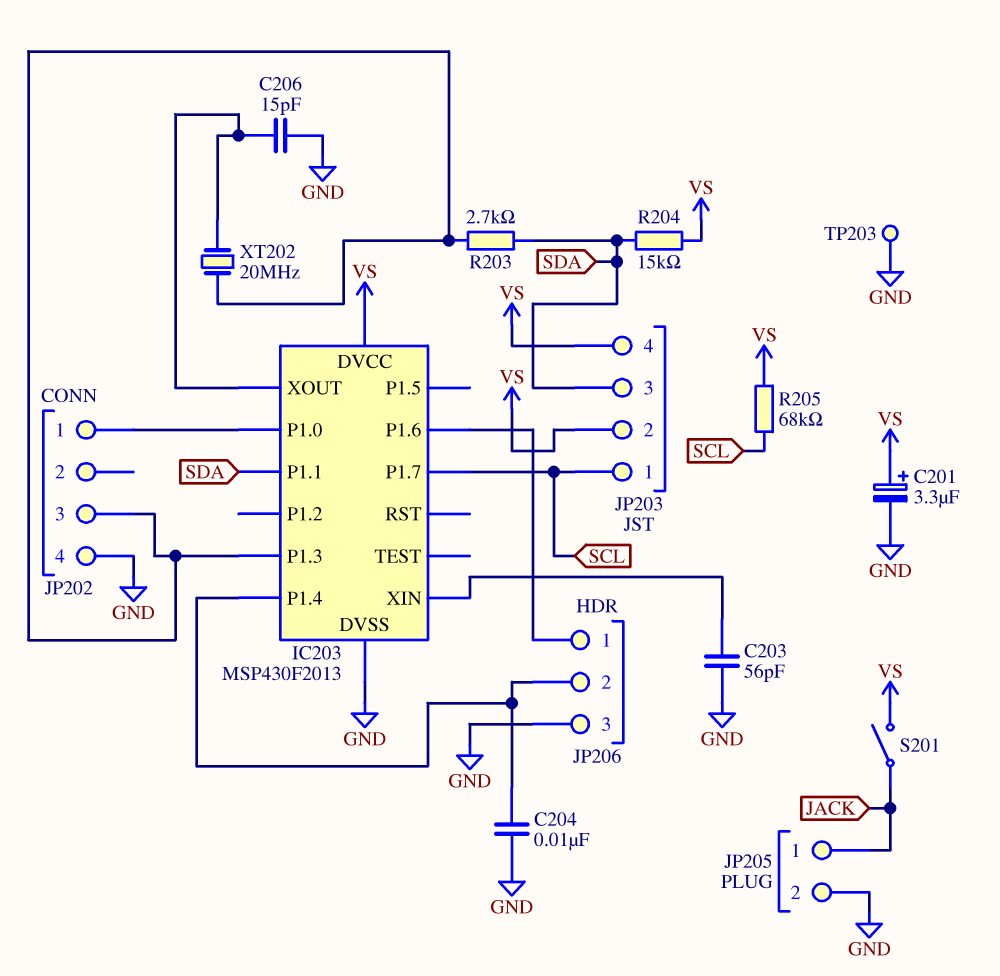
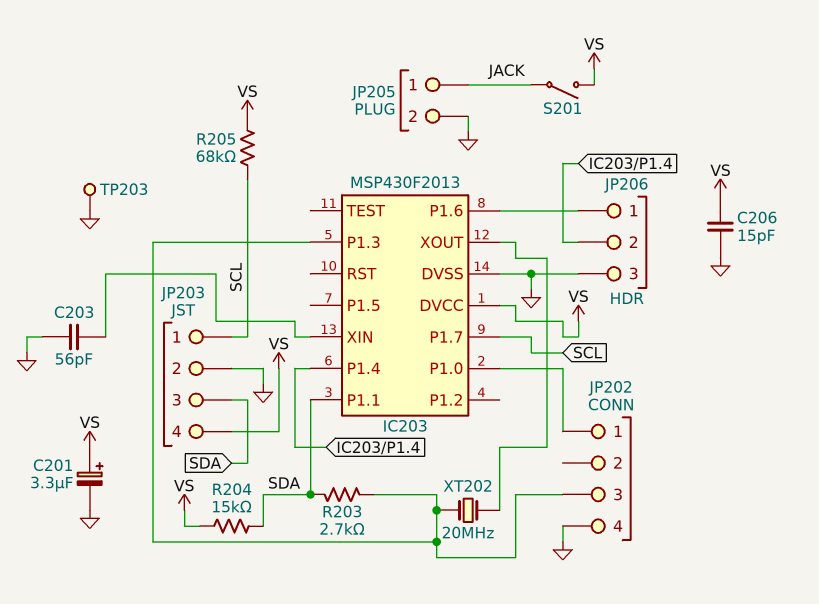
C204: 10nF (GND, IC203/P1.4) -> none
C206: 15pF (GND, IC203/XOUT) -> 15pF (GND, VS)
JP203 pin 2: VS -> GND

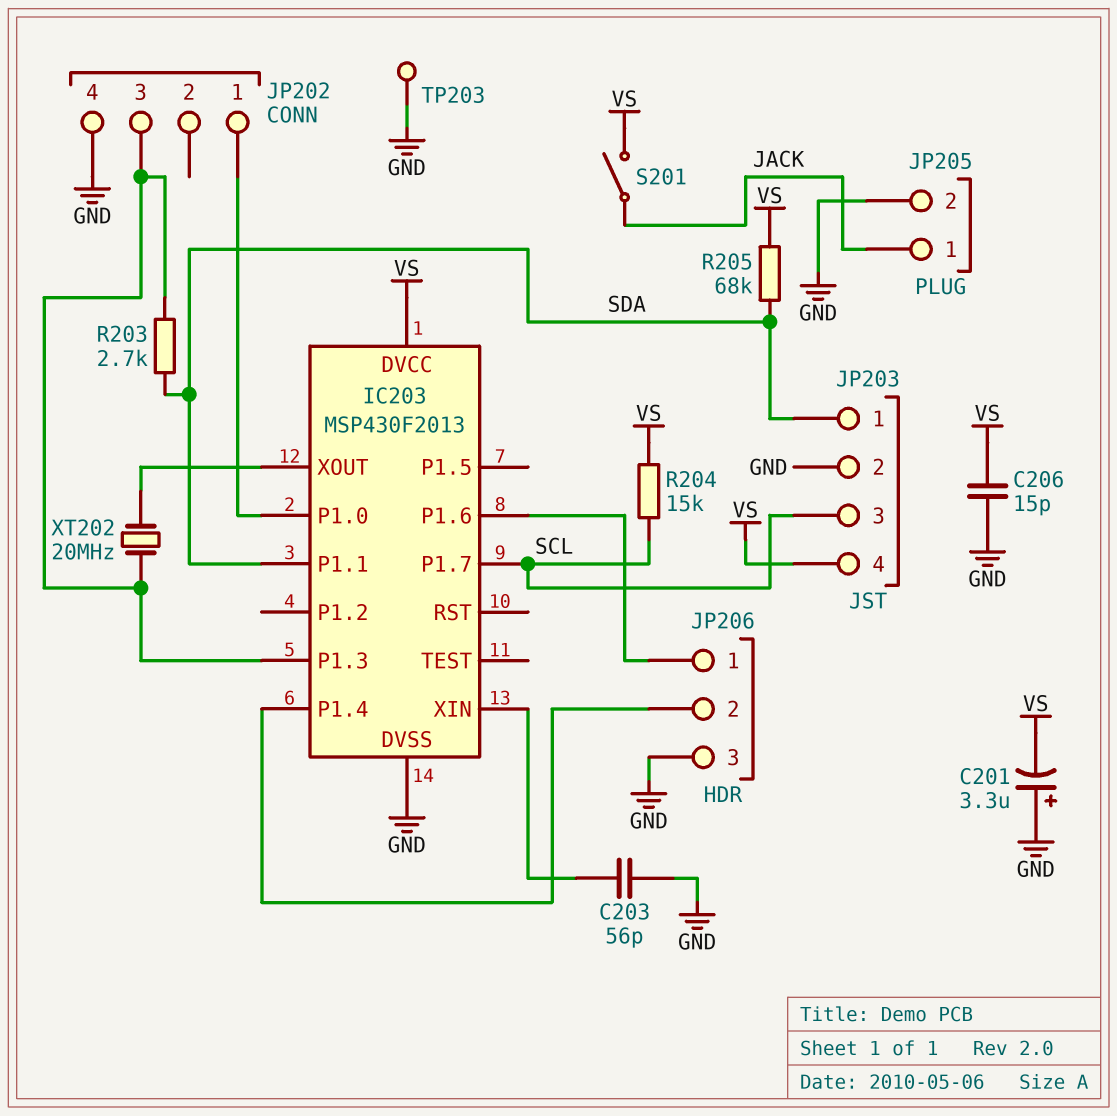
C201: 3.3uF (plus VS, minus GND) -> 3.3uF (plus GND, minus VS)
JP203 pin 1: SCL -> SDA
JP203 pin 3: SDA -> SCL
R204: 15k (SDA, VS) -> 15k (SCL, VS)
R205: 68k (SCL, VS) -> 68k (SDA, VS)

